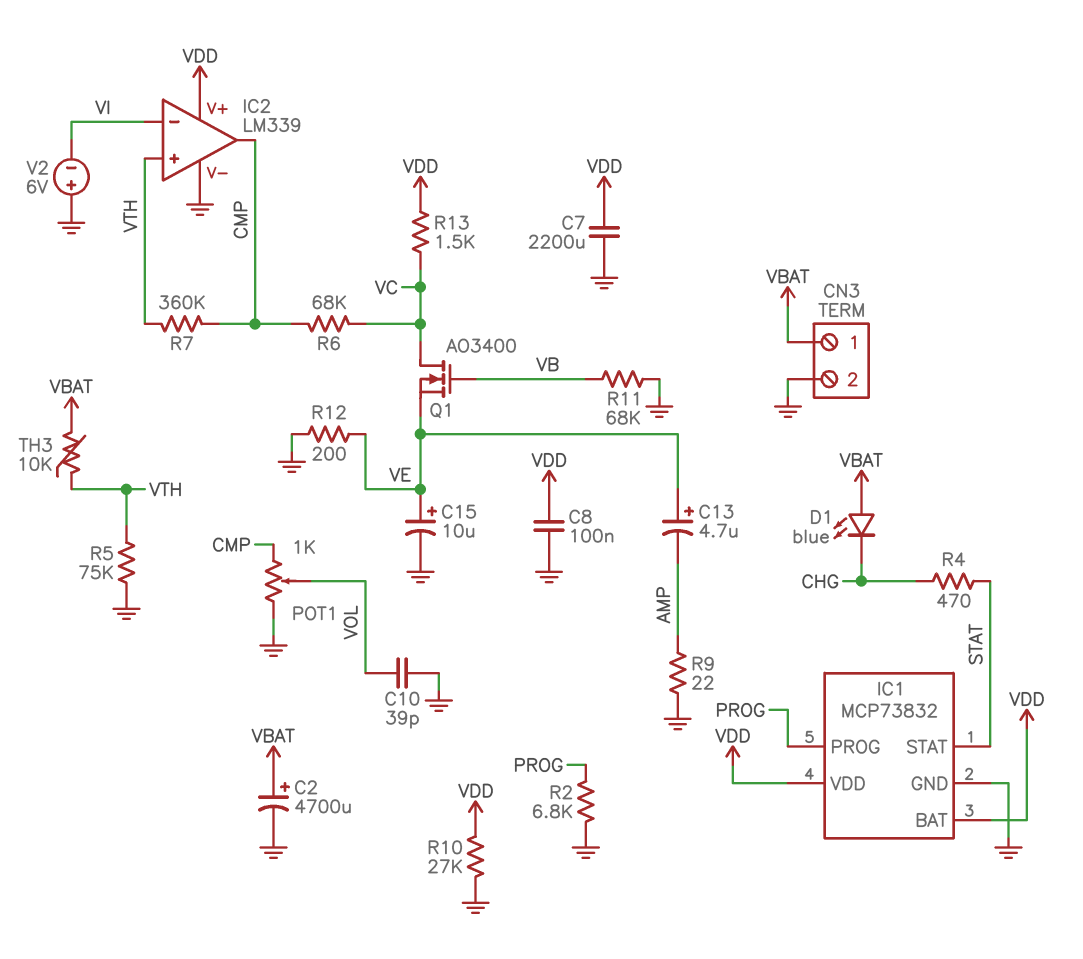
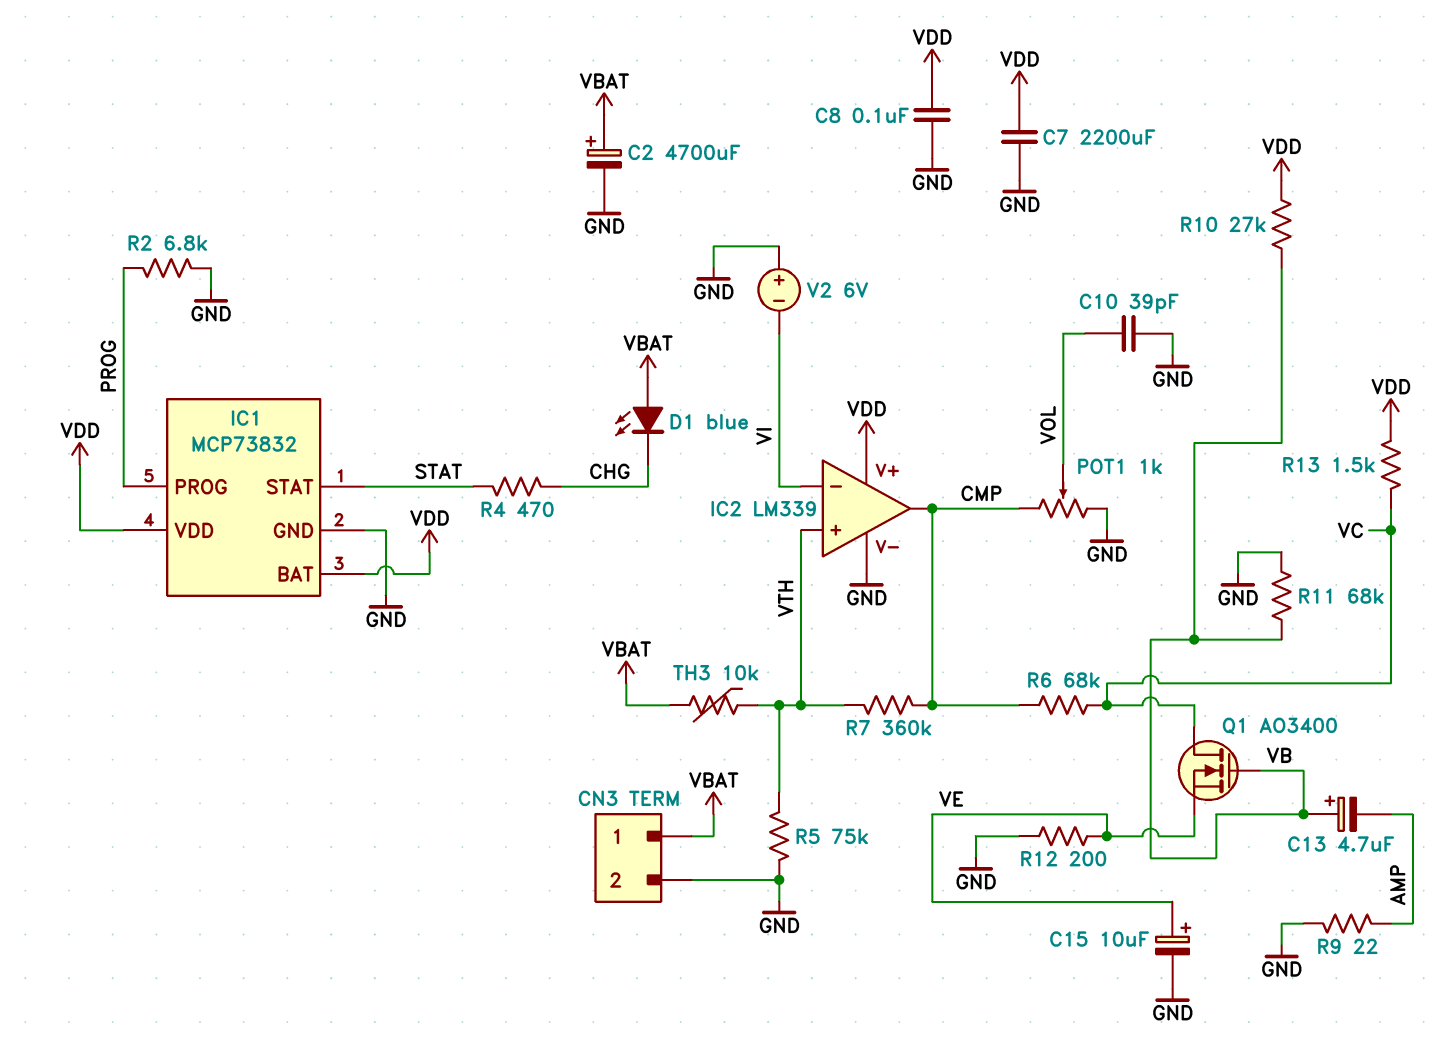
C13: 4.7uF (plus VE, minus AMP) -> 4.7uF (plus VB, minus AMP)
R10: 27k (GND, VDD) -> 27k (VB, VDD)

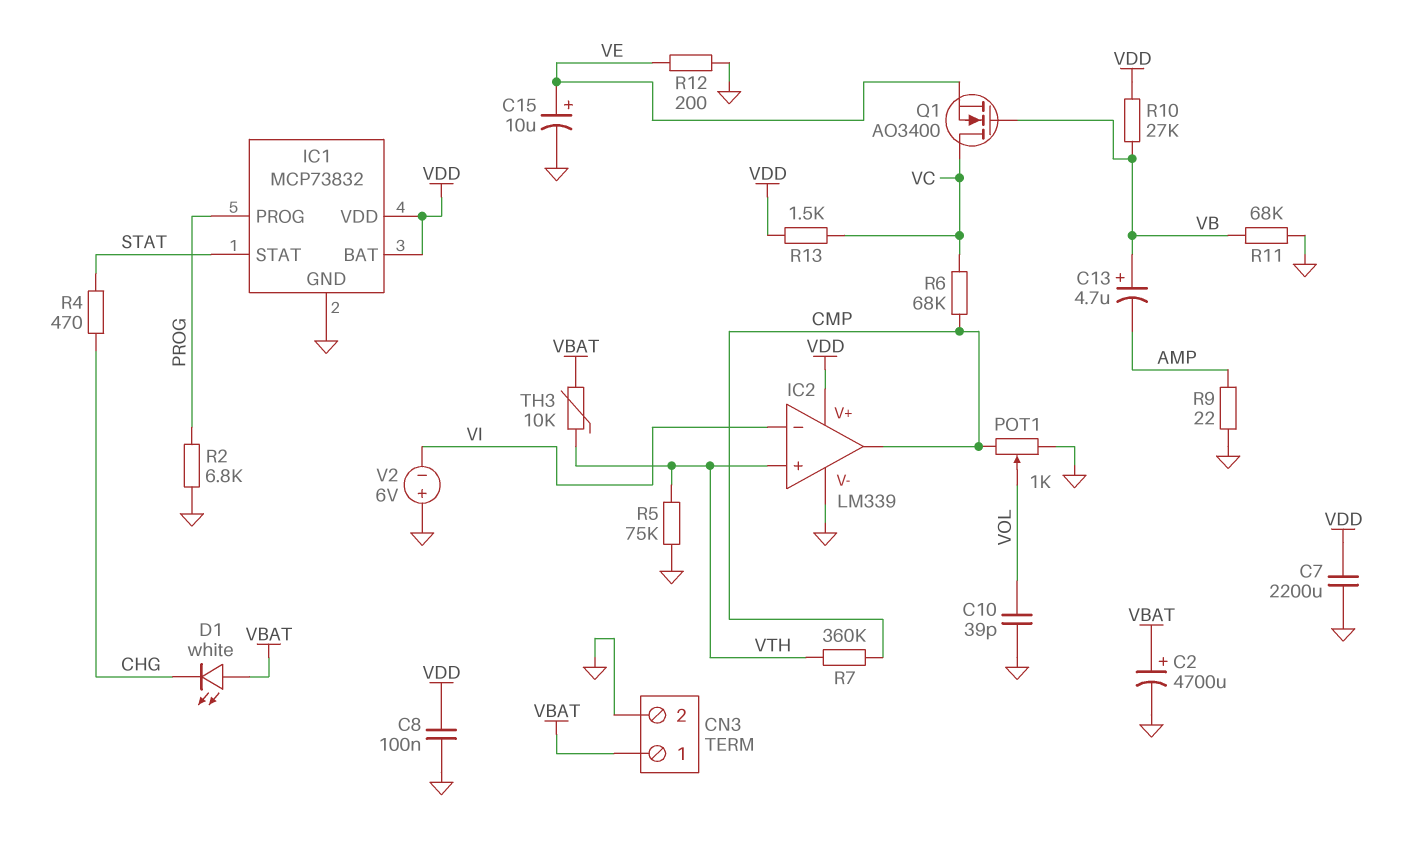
D1: LED blue (A VBAT, K CHG) -> LED white (A VBAT, K CHG)

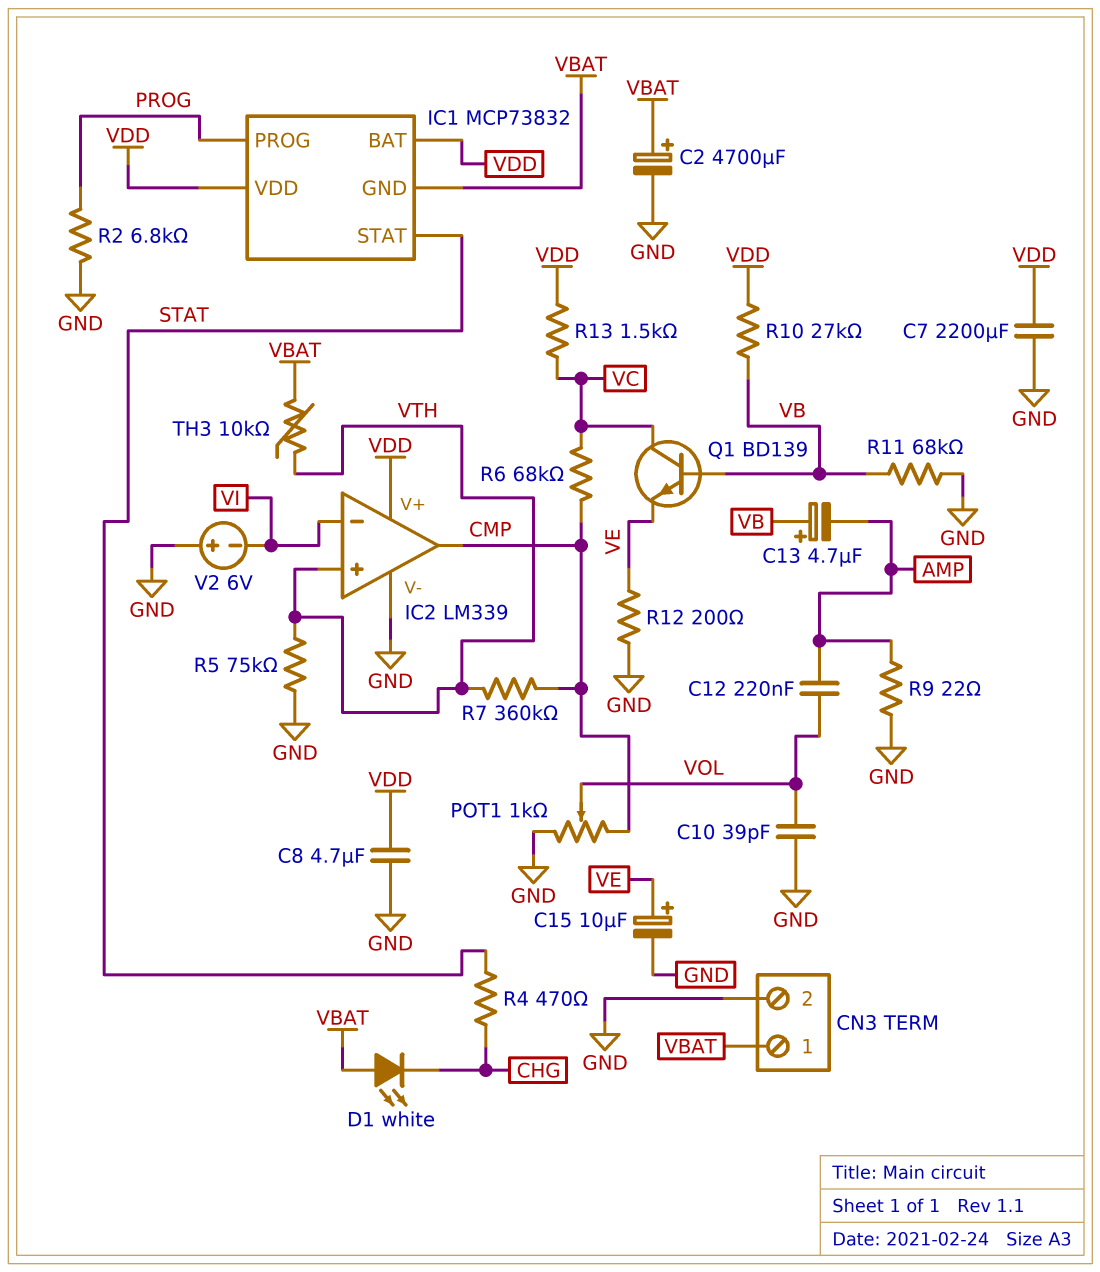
C8: 100nF (GND, VDD) -> 4.7uF (GND, VDD)
C12: none -> 220nF (AMP, VOL)
IC1 pin GND: GND -> VBAT
Q1: NMOS AO3400 (G VB, D VC, S VE) -> NPN BD139 (B VB, C VC, E VE)

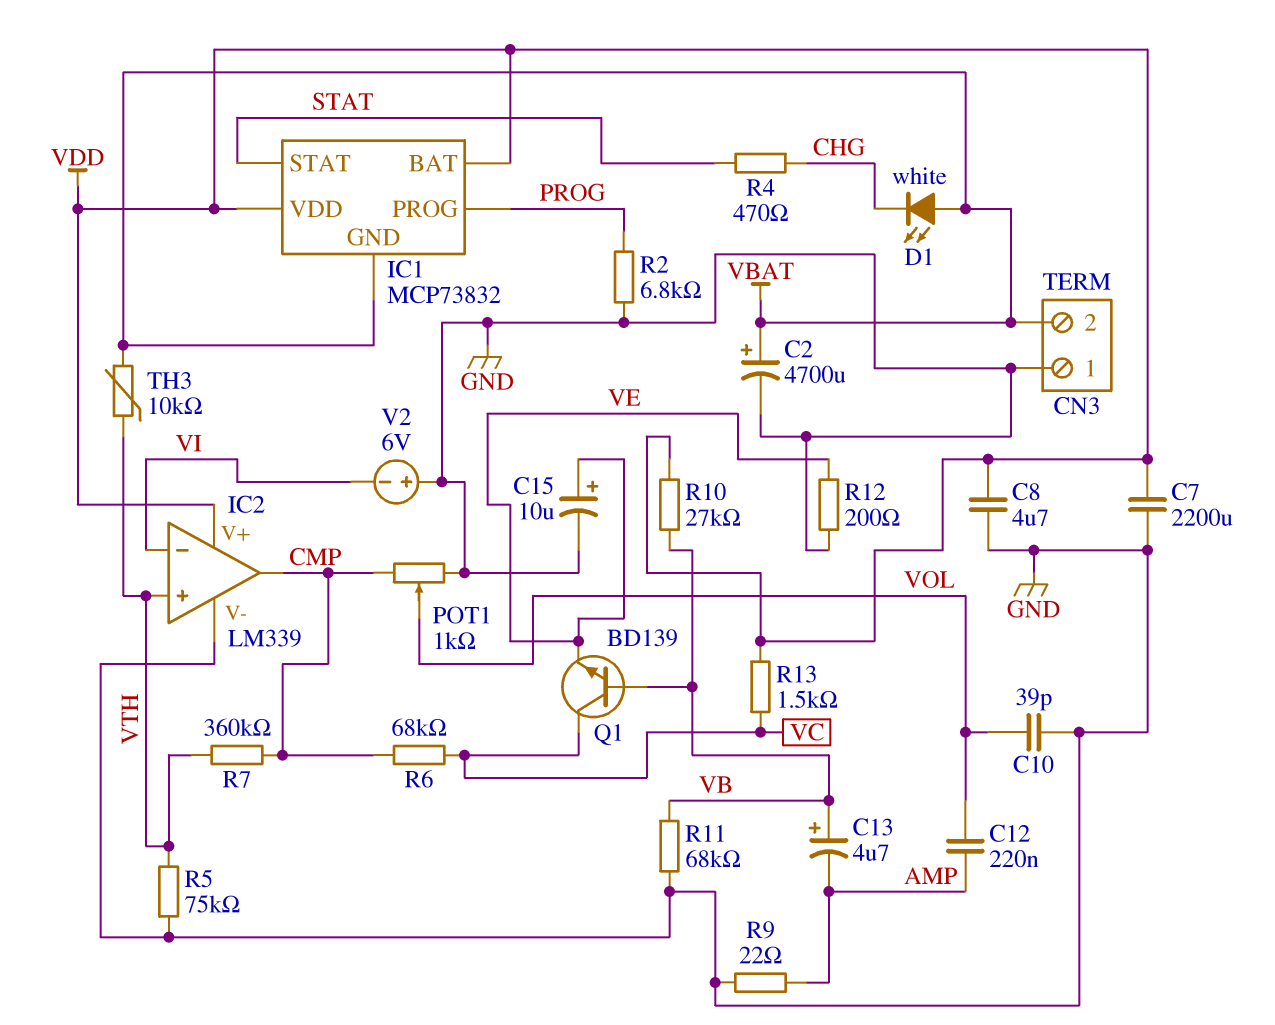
CN3 pin 1: VBAT -> GND
CN3 pin 2: GND -> VBAT

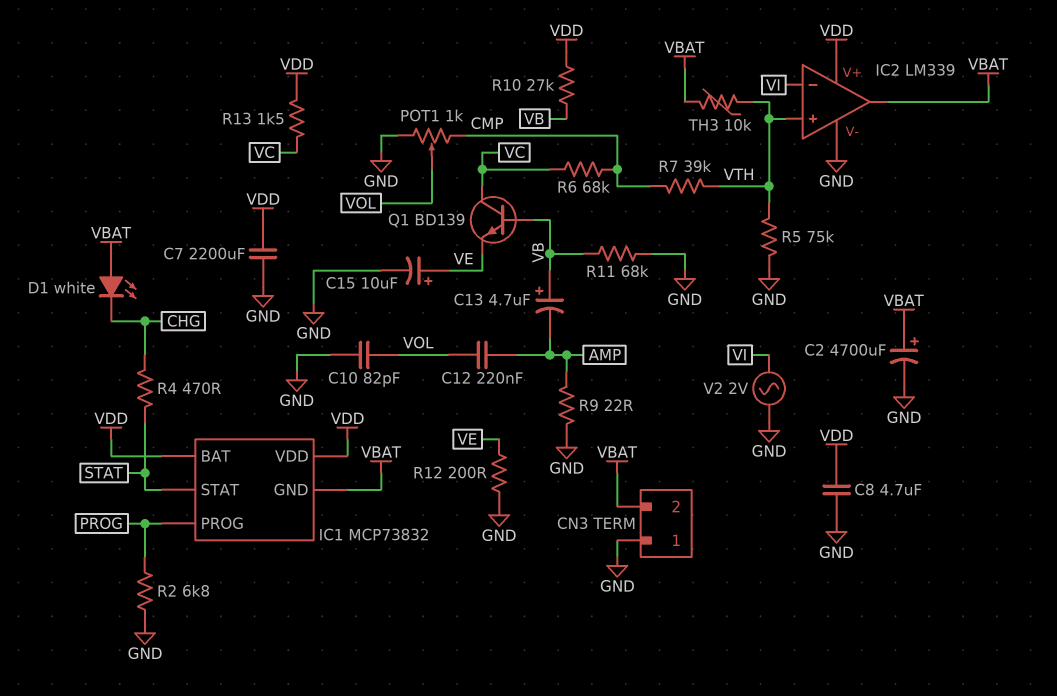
C10: 39pF (GND, VOL) -> 82pF (GND, VOL)
IC2 pin out: CMP -> VBAT
R7: 360k (CMP, VTH) -> 39k (CMP, VTH)
V2: 6V (plus GND, minus VI) -> AC 2V (GND, VI)

